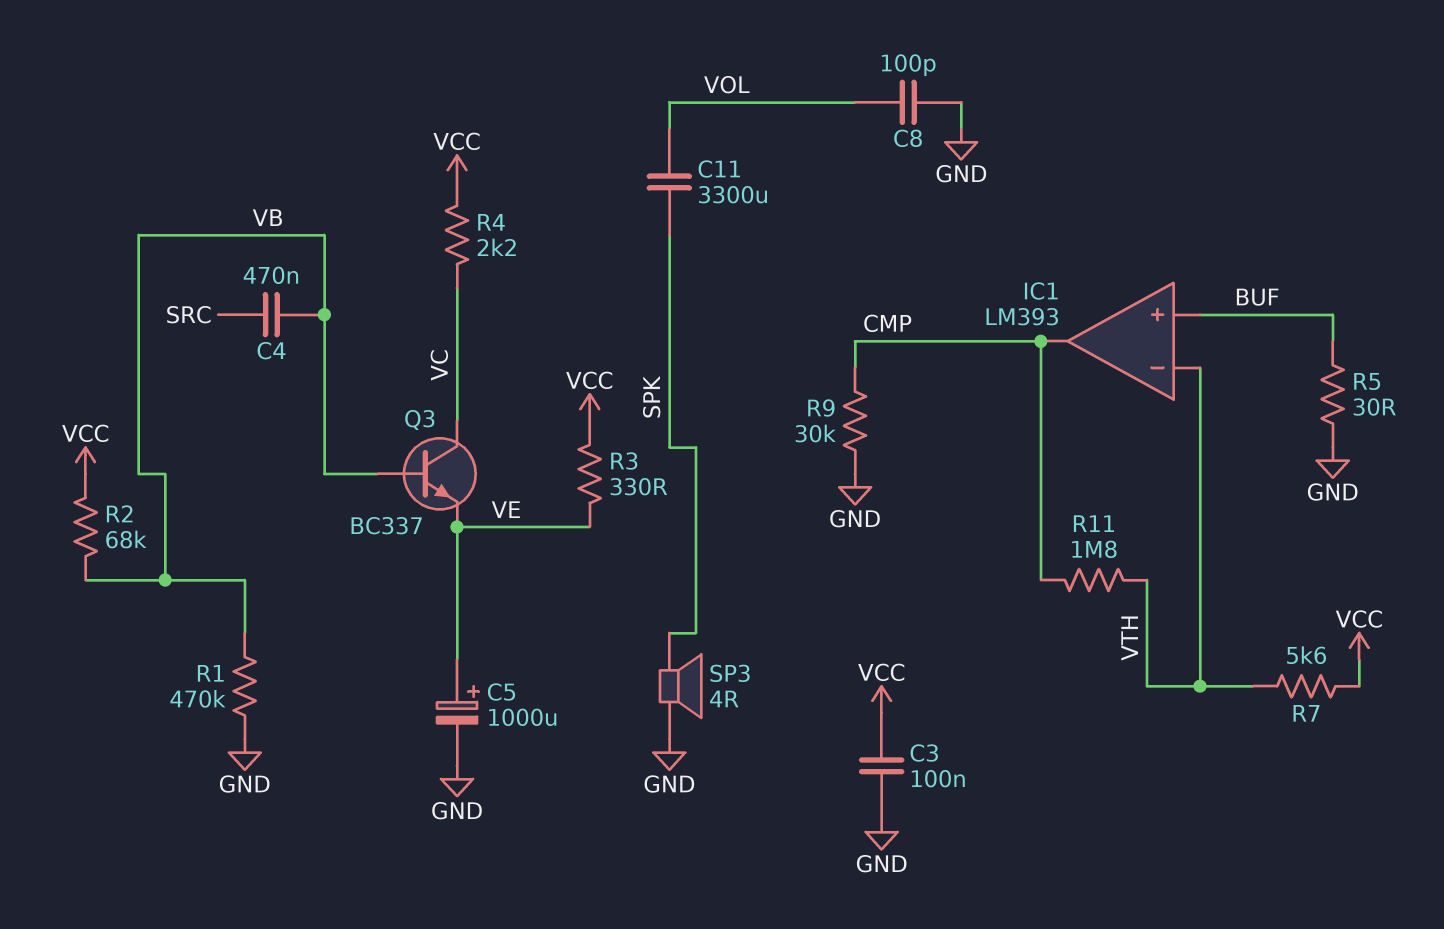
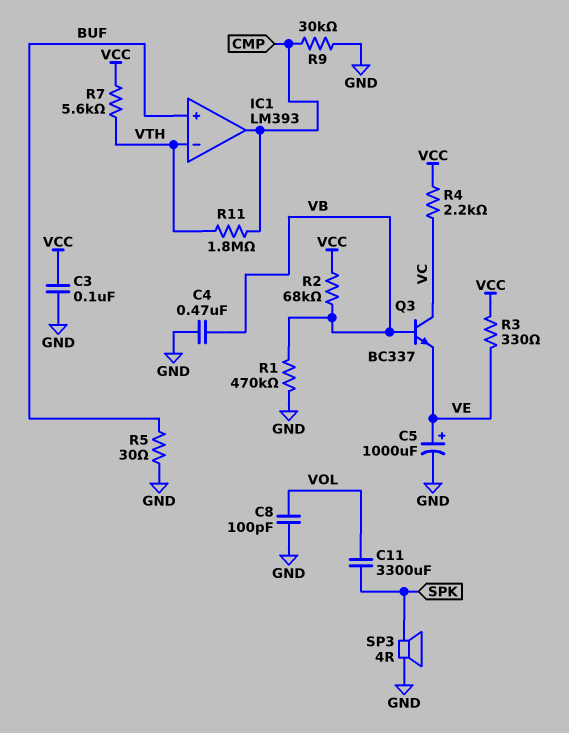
C4: 470nF (SRC, VB) -> 470nF (GND, VB)

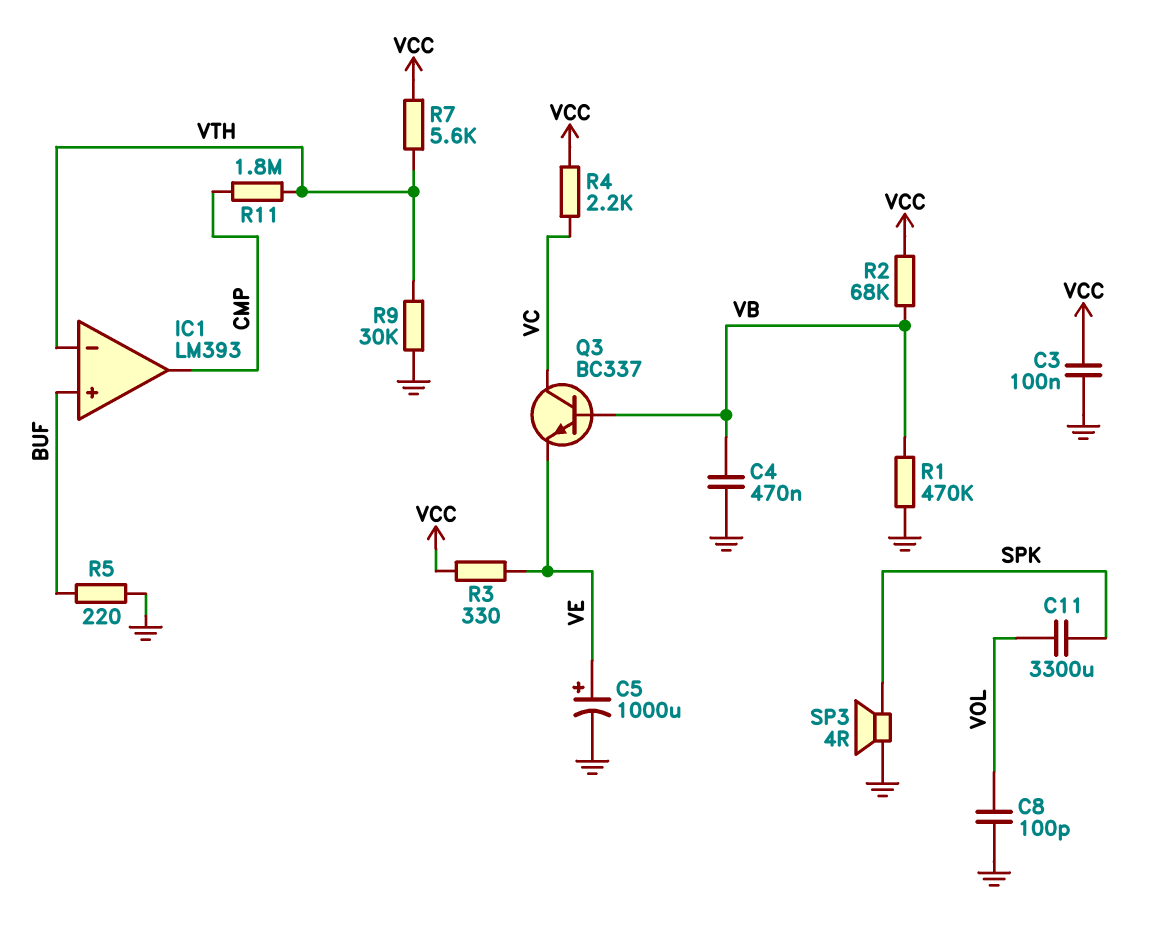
R5: 30 (BUF, GND) -> 220 (BUF, GND)
R9: 30k (CMP, GND) -> 30k (GND, VTH)

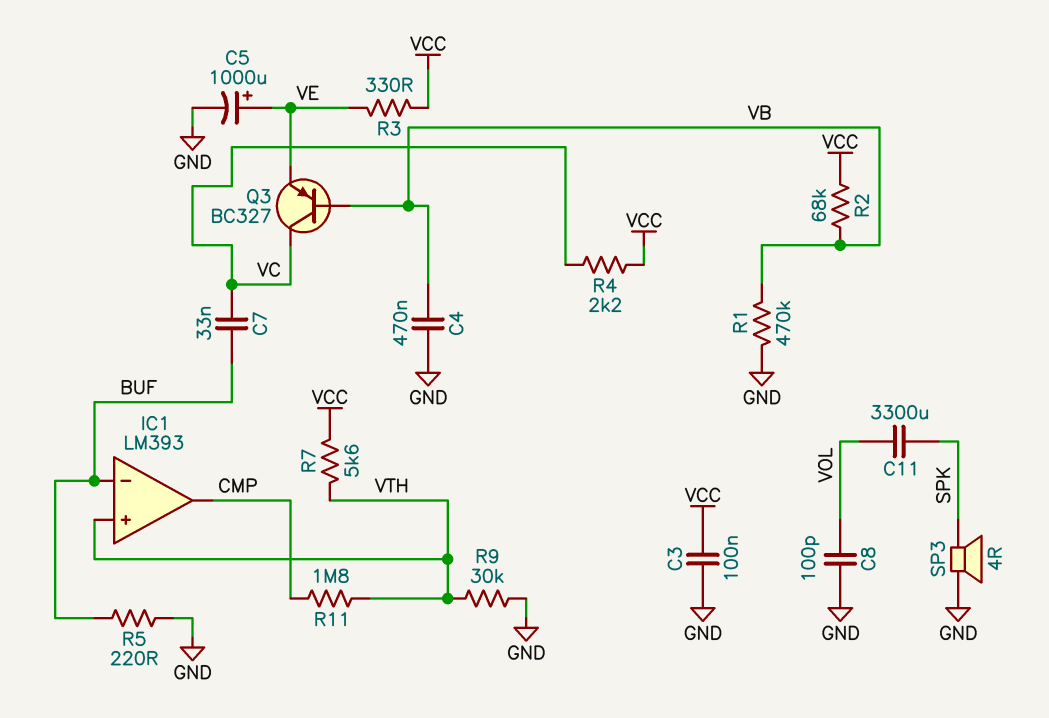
C7: none -> 33nF (BUF, VC)
IC1 pin in+: BUF -> VTH
IC1 pin in-: VTH -> BUF
Q3: NPN BC337 (B VB, C VC, E VE) -> PNP BC327 (B VB, C VC, E VE)

